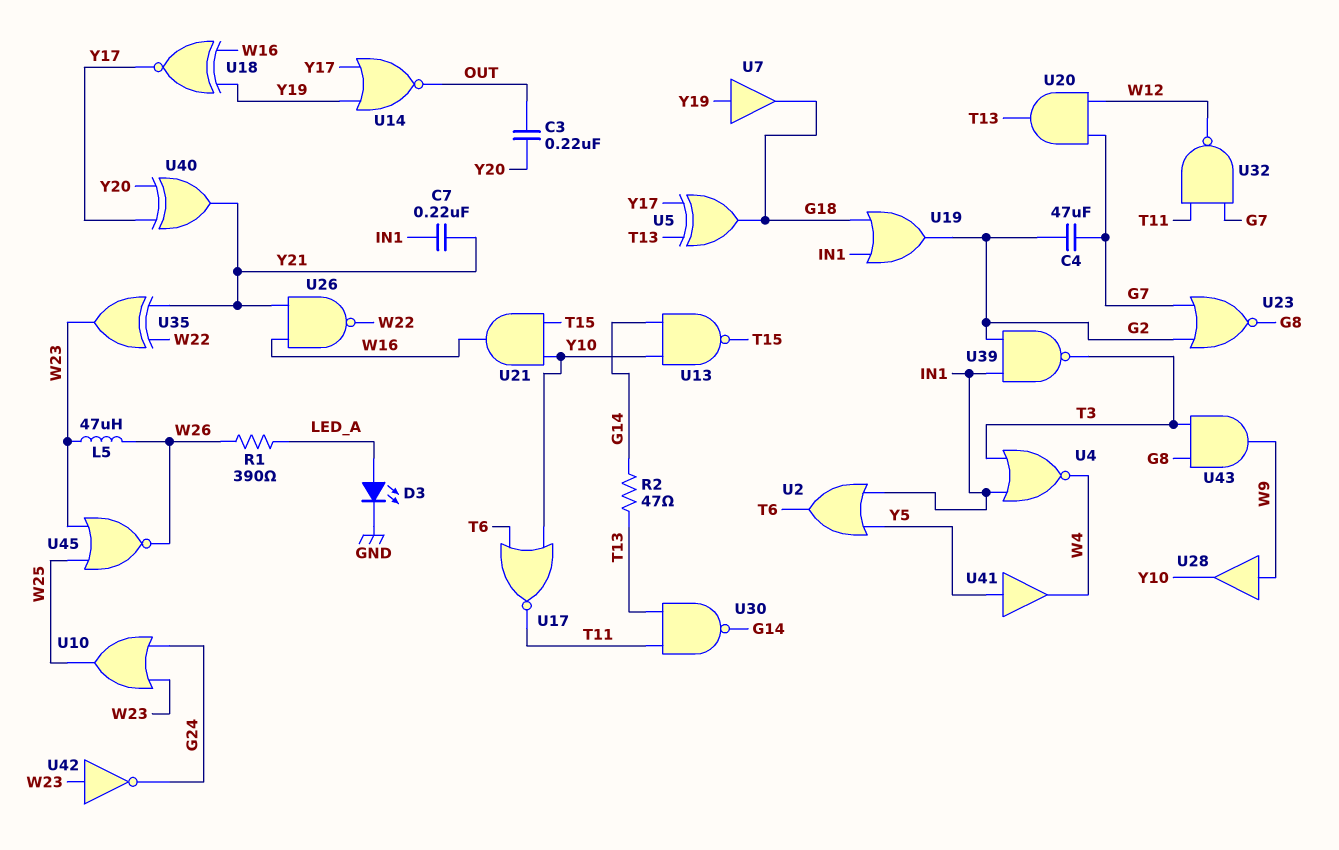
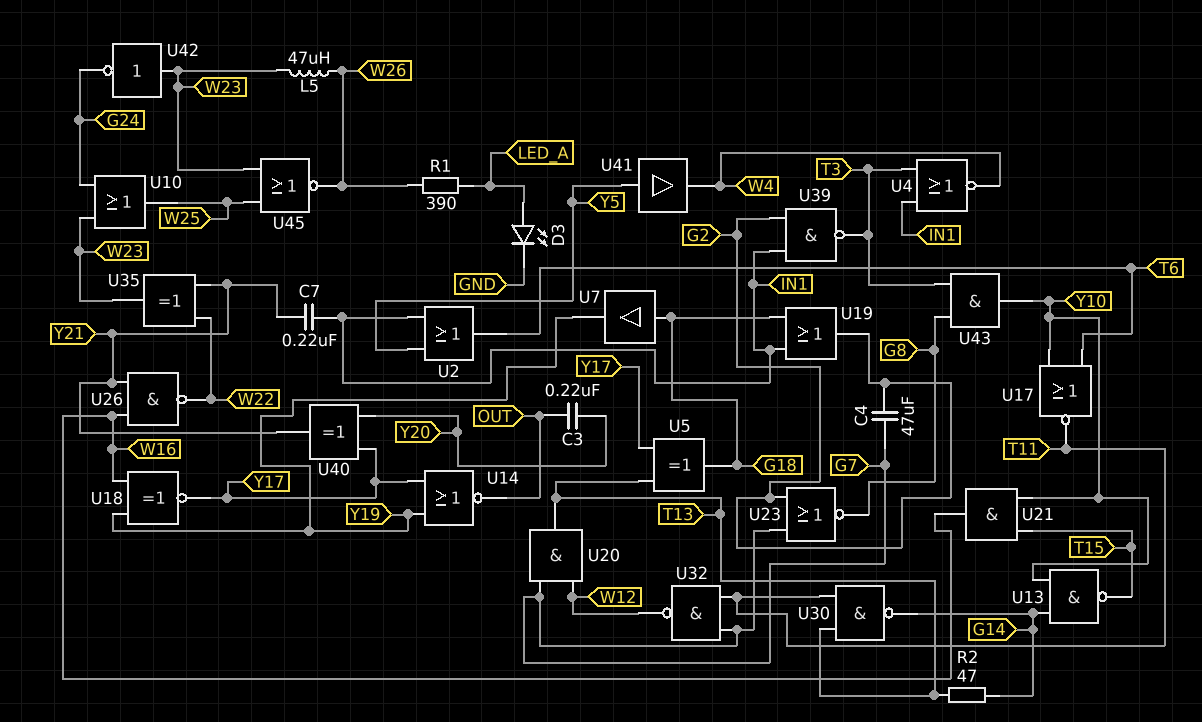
U7: buffer (in Y19, out G18) -> buffer (in G18, out Y19)
U28: buffer (in W9, out Y10) -> none
U43: AND (in G8, in T3, out W9) -> AND (in G8, in T3, out Y10)

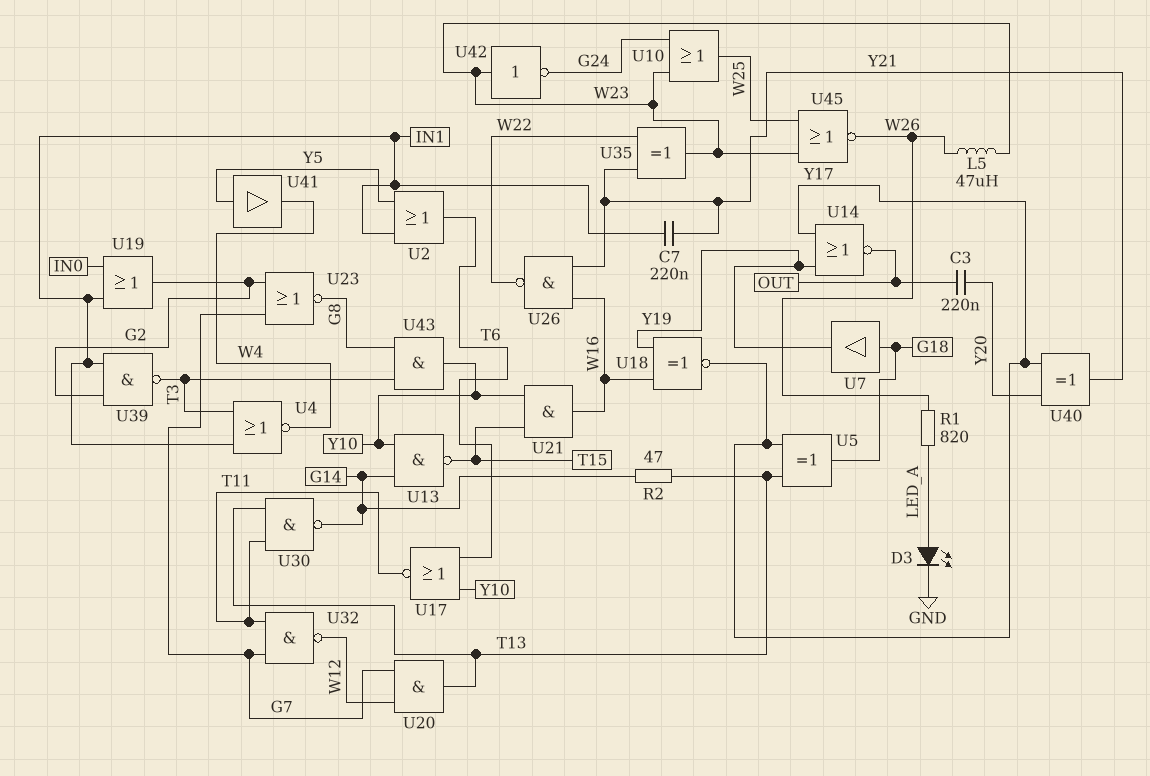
C4: 47uF (G2, G7) -> none
R1: 390 (LED_A, W26) -> 820 (LED_A, W26)
U19: OR (in G18, in IN1, out G2) -> OR (in IN0, in IN1, out G2)

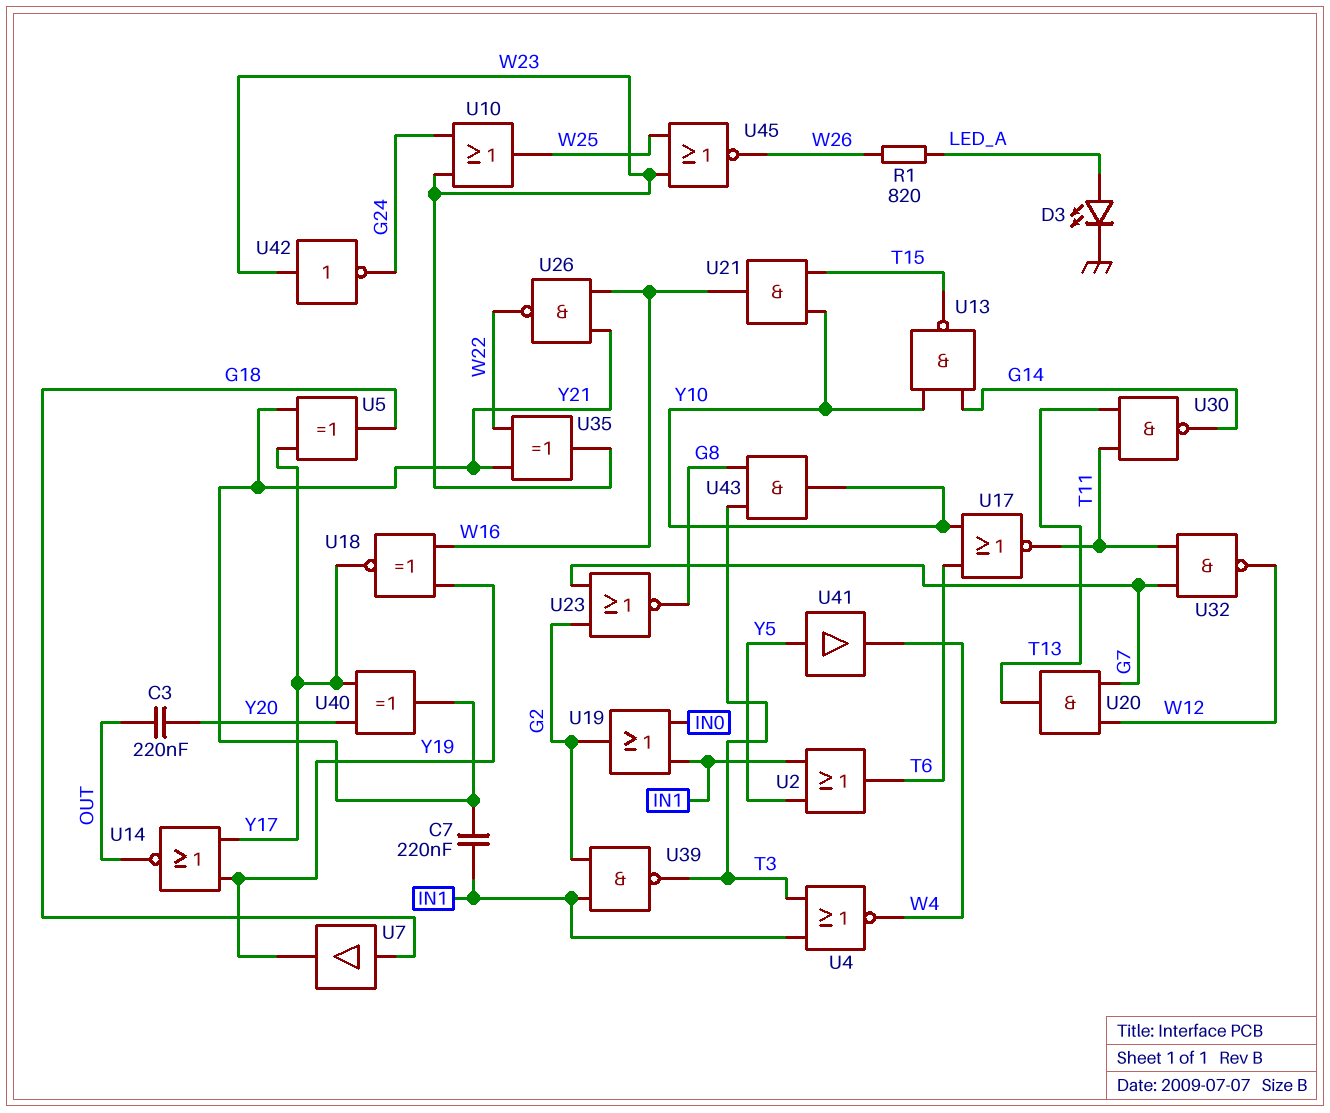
L5: 47uH (W23, W26) -> none
R2: 47 (G14, T13) -> none
U5: XOR (in T13, in Y17, out G18) -> XOR (in Y17, in Y21, out G18)

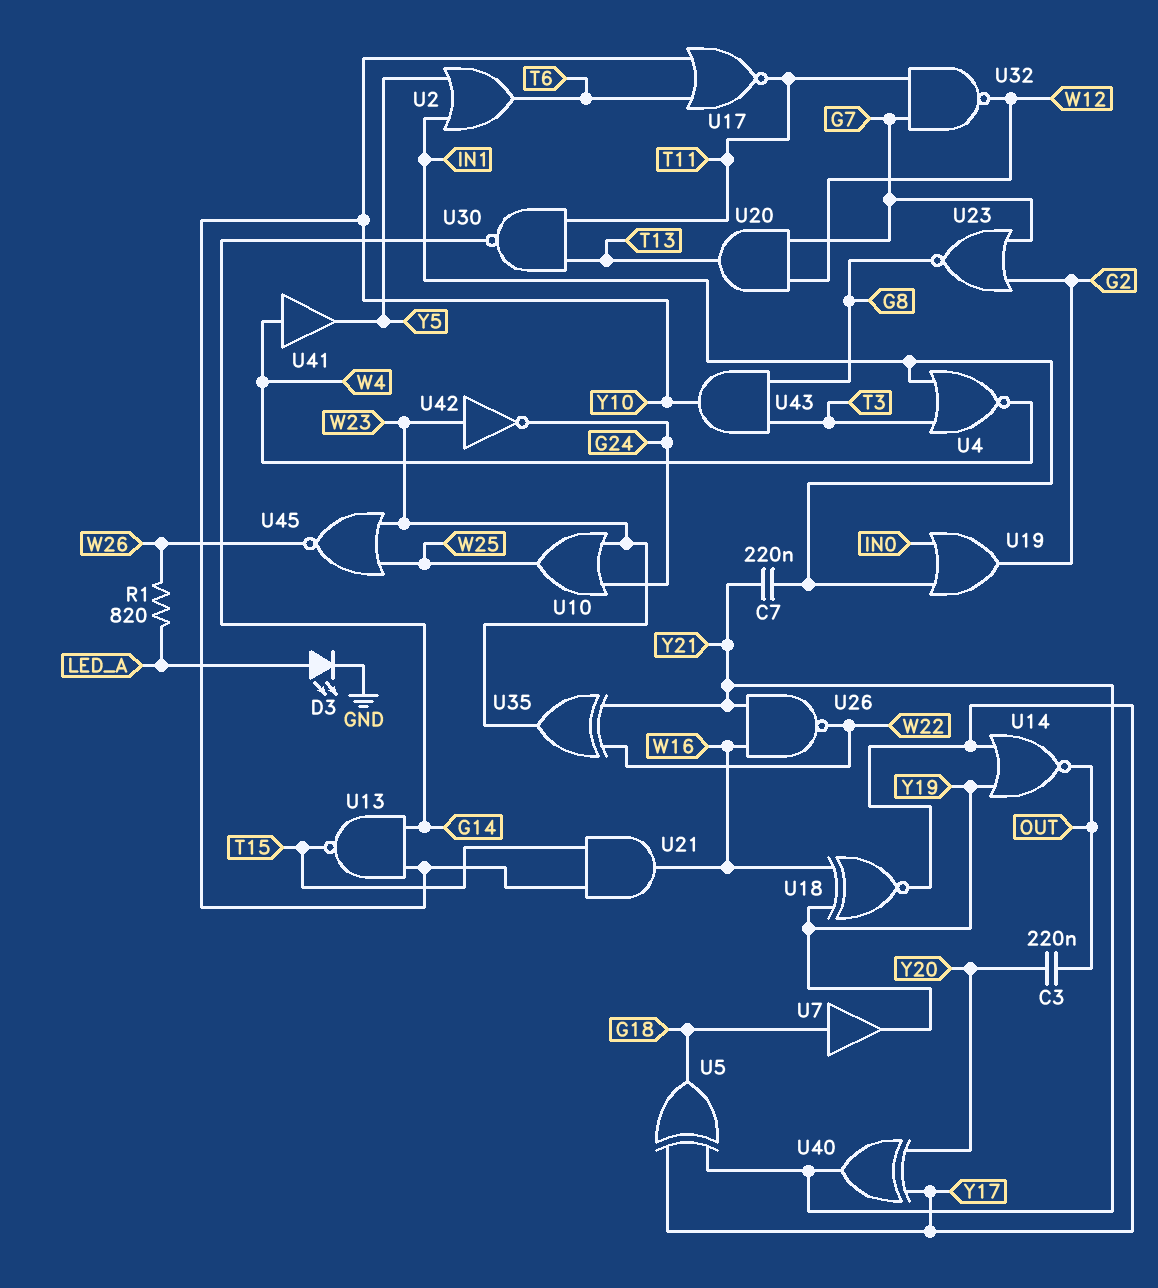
U39: NAND (in G2, in IN1, out T3) -> none
U41: buffer (in Y5, out W4) -> buffer (in W4, out Y5)

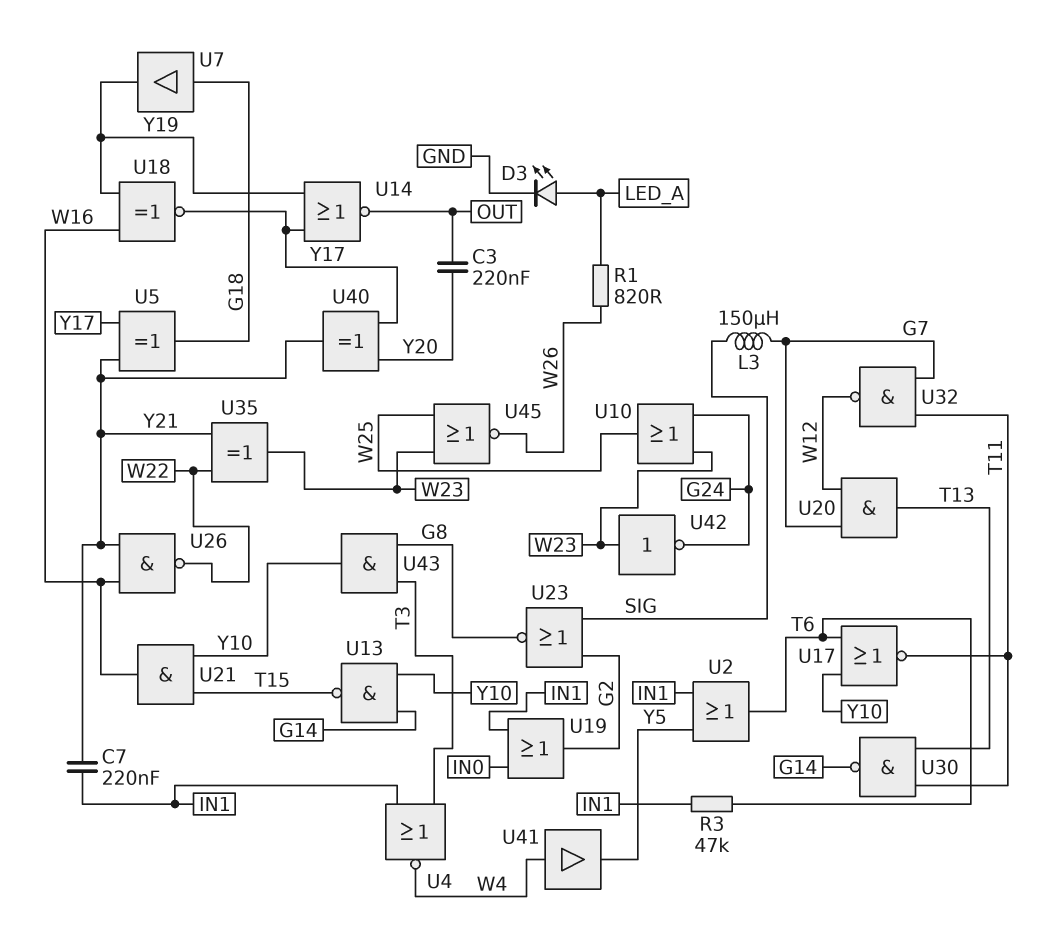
L3: none -> 150uH (G7, SIG)
R3: none -> 47k (IN1, T6)
U23: NOR (in G2, in G7, out G8) -> NOR (in G2, in SIG, out G8)

